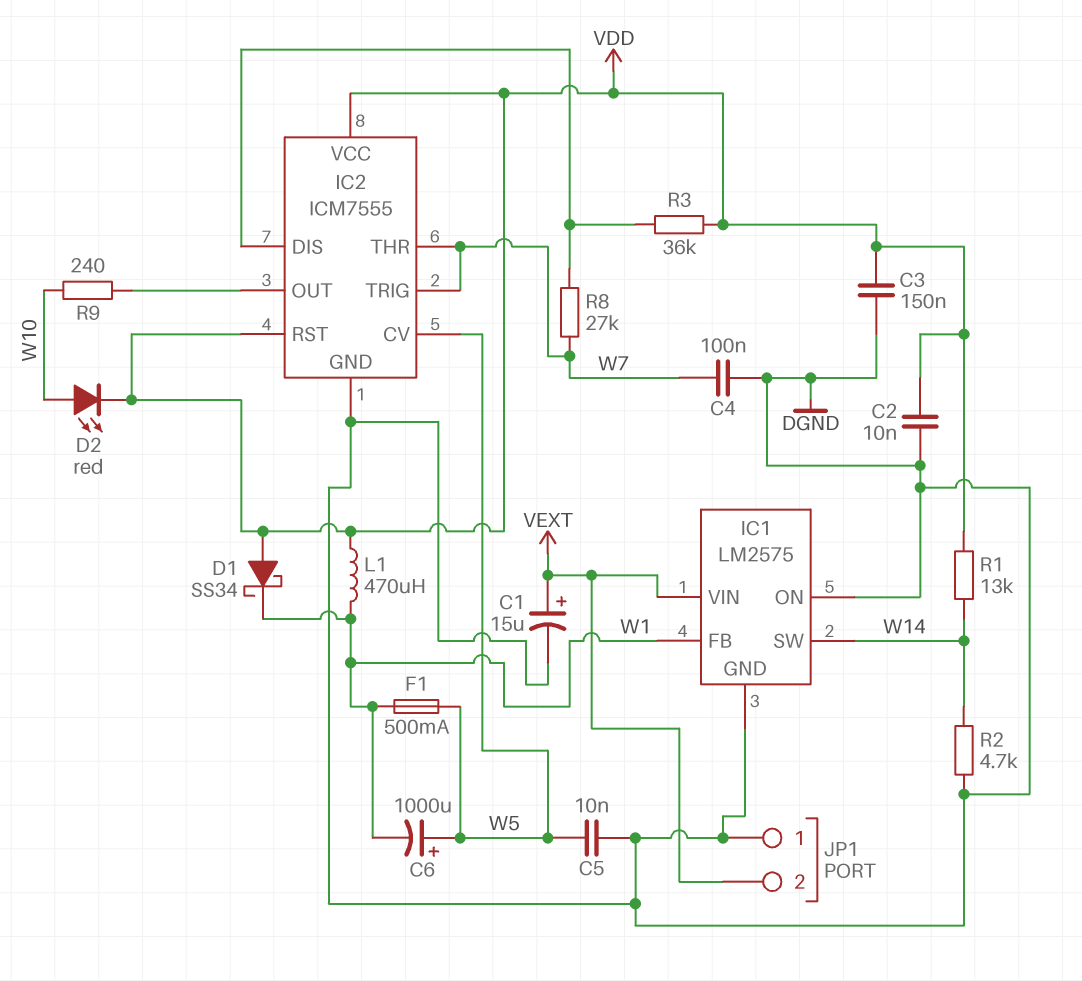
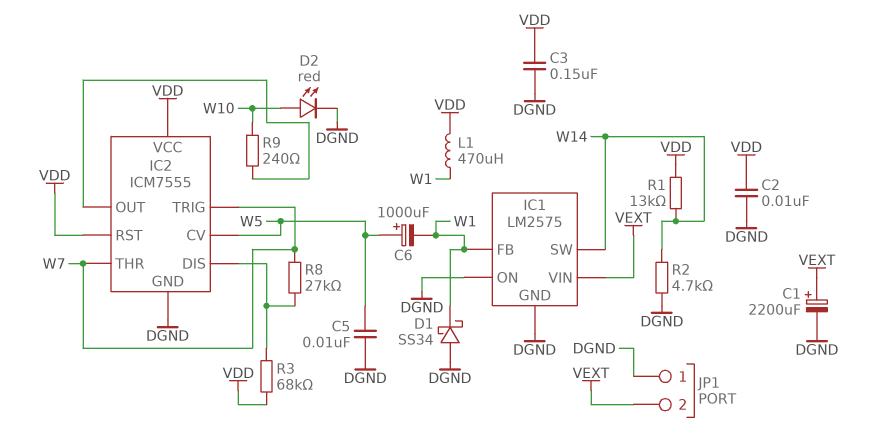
C1: 15uF (plus VEXT, minus DGND) -> 2200uF (plus VEXT, minus DGND)
C4: 100nF (DGND, W7) -> none
D1: schottky SS34 (A VDD, K W1) -> schottky SS34 (A DGND, K W1)
D2: LED red (A W10, K VDD) -> LED red (A W10, K DGND)
F1: 500mA (W1, W5) -> none
R3: 36k (IC2/DIS, VDD) -> 68k (IC2/DIS, VDD)

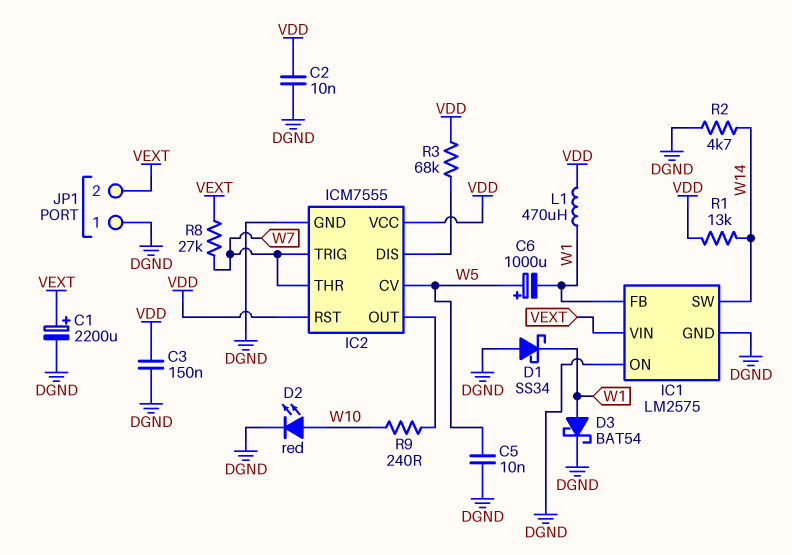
D3: none -> schottky BAT54 (A W1, K DGND)
R8: 27k (IC2/DIS, W7) -> 27k (VEXT, W7)

